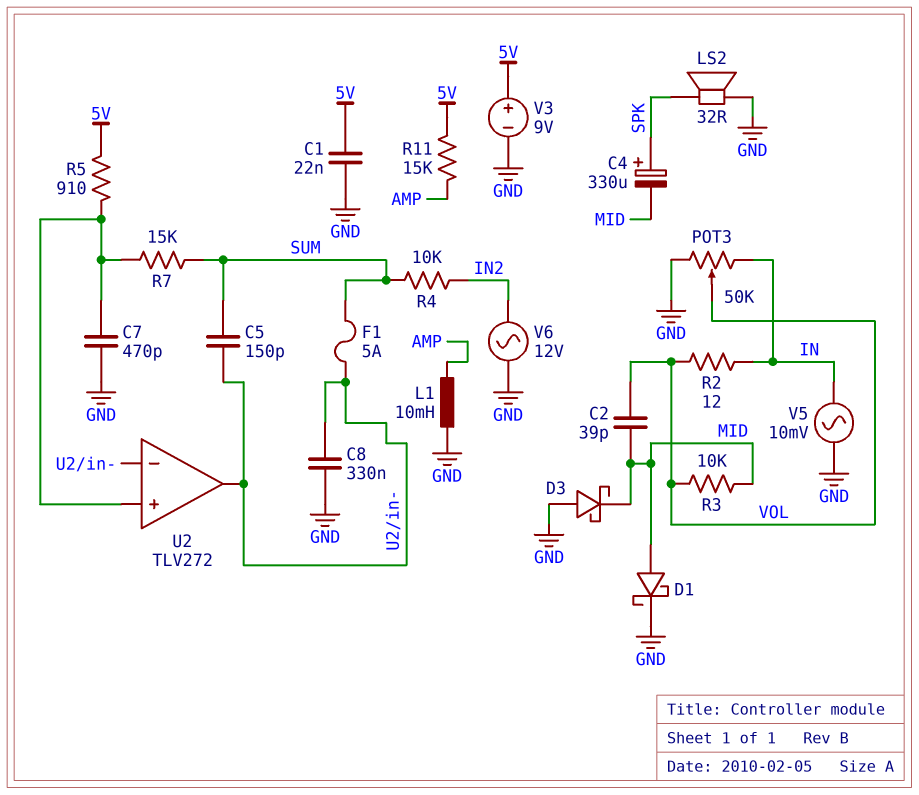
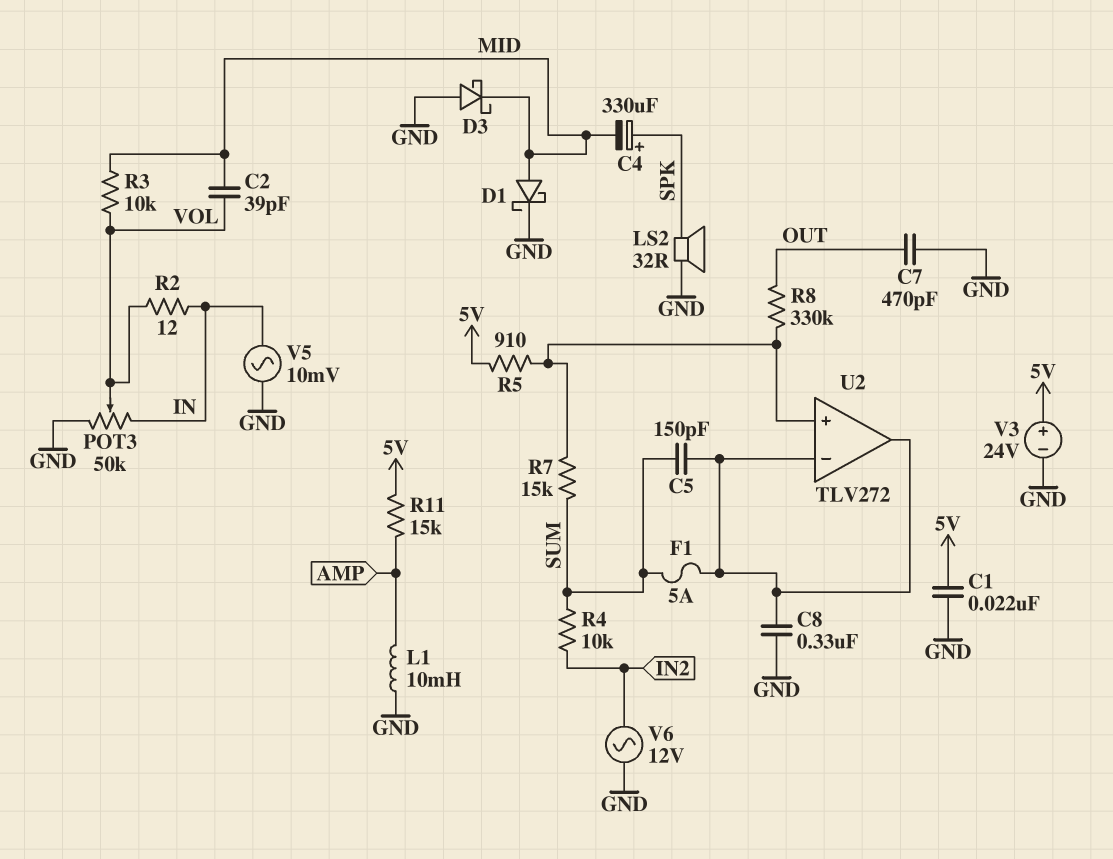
C7: 470pF (GND, U2/in+) -> 470pF (GND, OUT)
R8: none -> 330k (OUT, U2/in+)
V3: 9V (plus 5V, minus GND) -> 24V (plus 5V, minus GND)

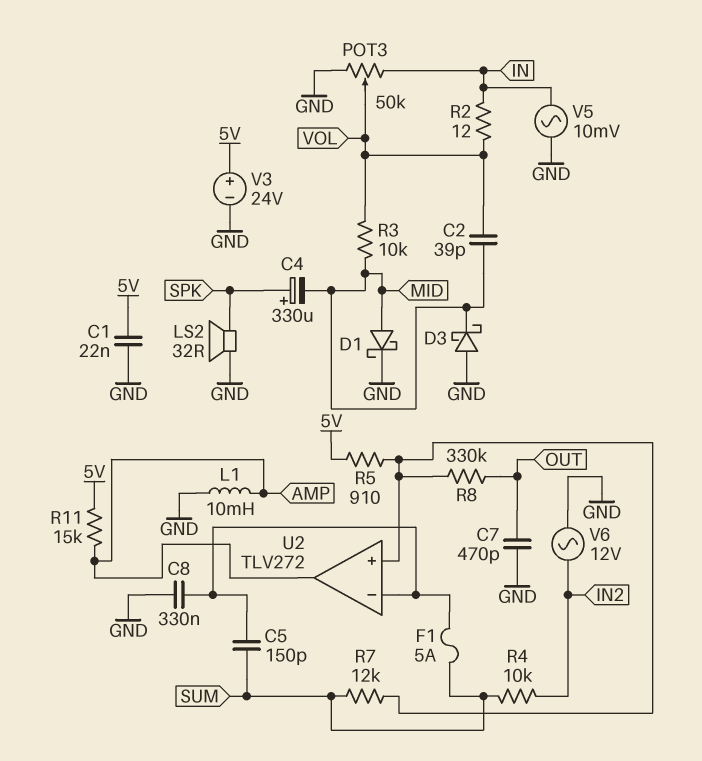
R7: 15k (SUM, U2/in+) -> 12k (SUM, U2/in+)
U2 pin out: U2/in- -> AMP

